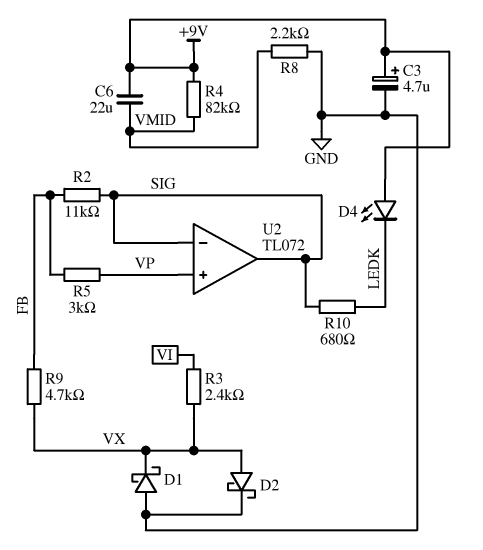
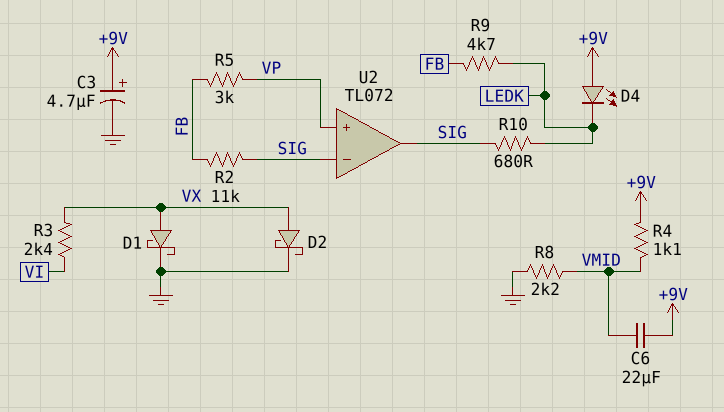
D1: schottky (A GND, K VX) -> schottky (A VX, K GND)
R4: 82k (+9V, VMID) -> 1.1k (+9V, VMID)
R9: 4.7k (FB, VX) -> 4.7k (FB, LEDK)

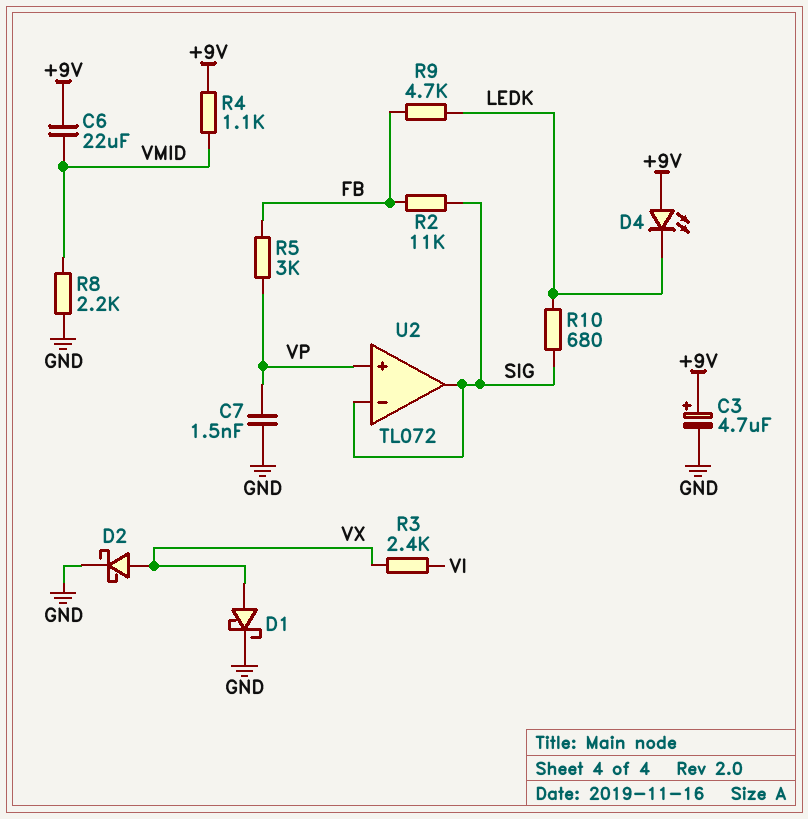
C7: none -> 1.5nF (GND, VP)

